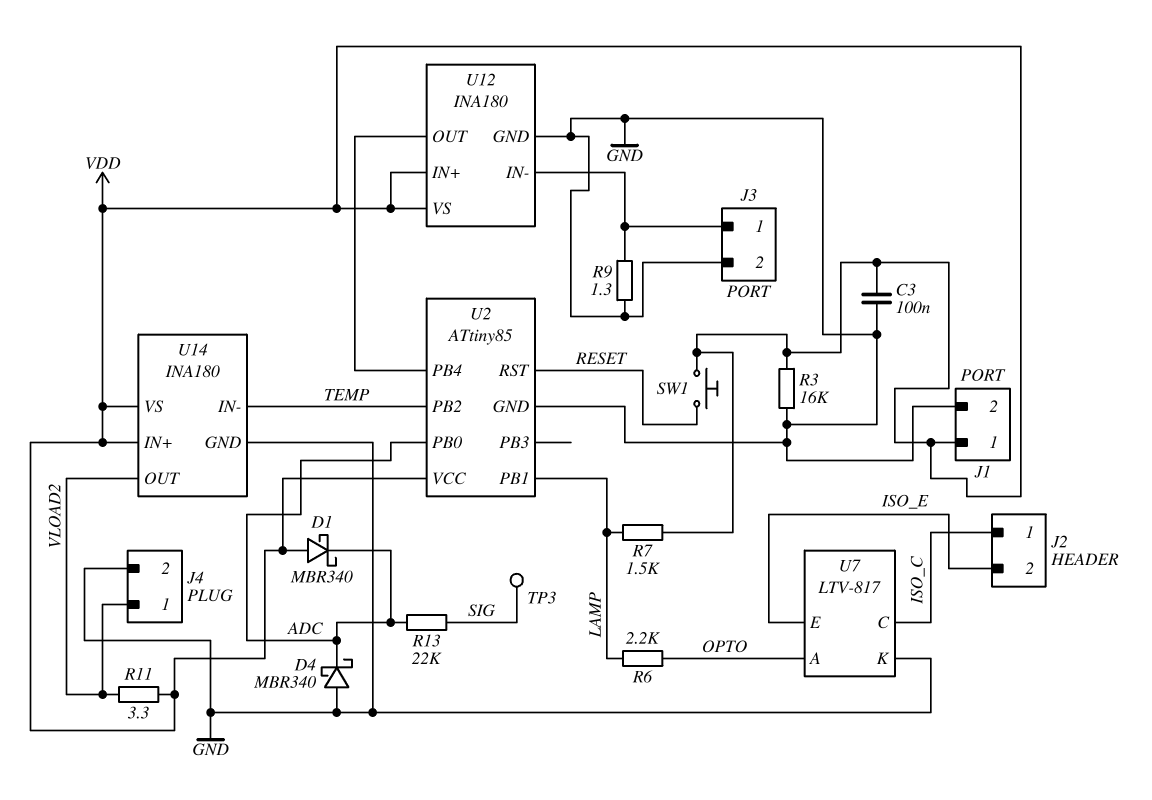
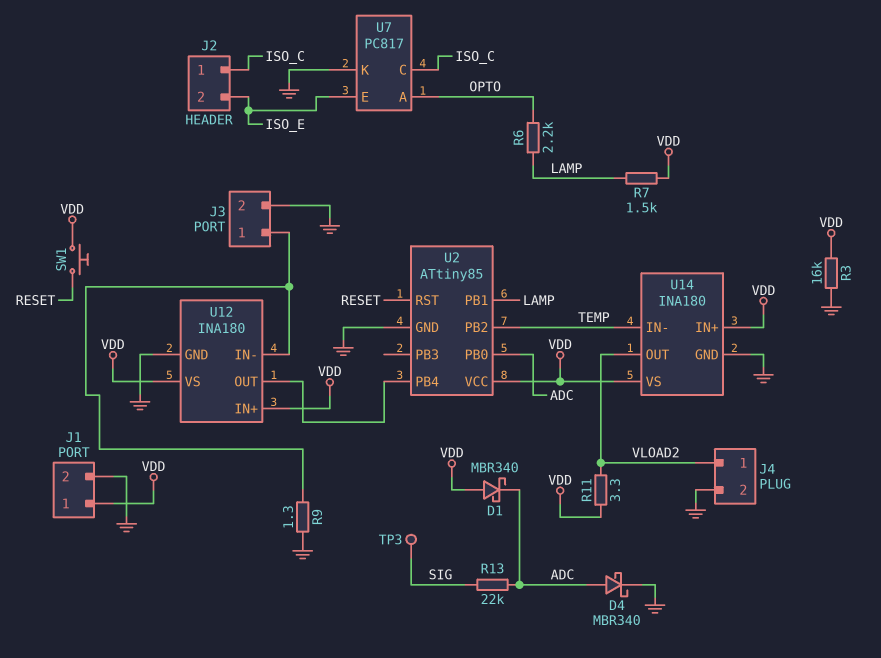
C3: 100nF (GND, VDD) -> none
D4: schottky MBR340 (A GND, K ADC) -> schottky MBR340 (A ADC, K GND)
U7: LTV-817 -> PC817

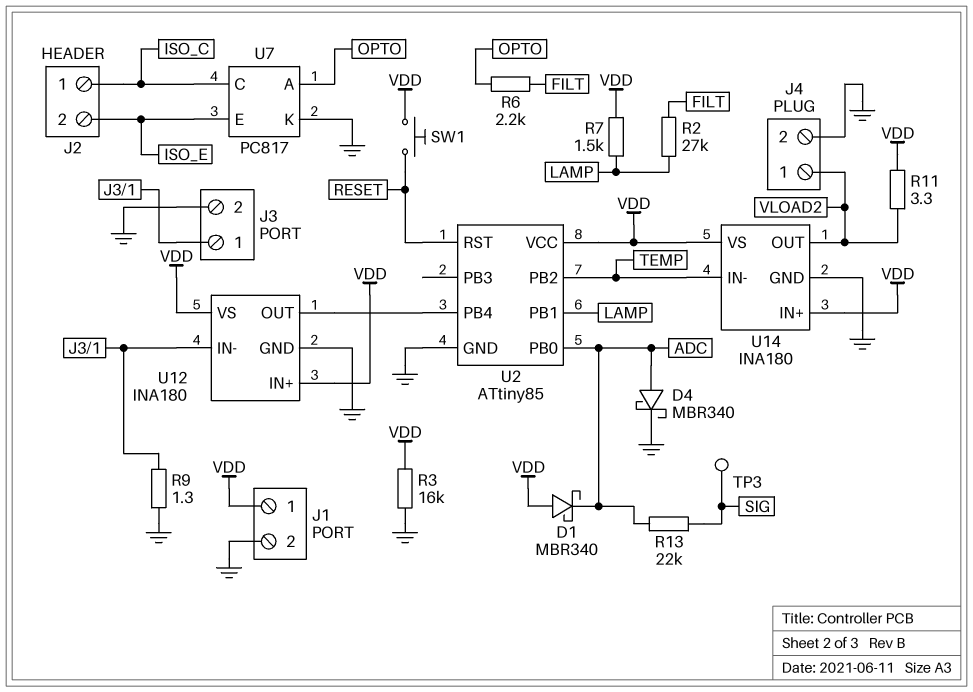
R2: none -> 27k (FILT, LAMP)
R6: 2.2k (LAMP, OPTO) -> 2.2k (FILT, OPTO)

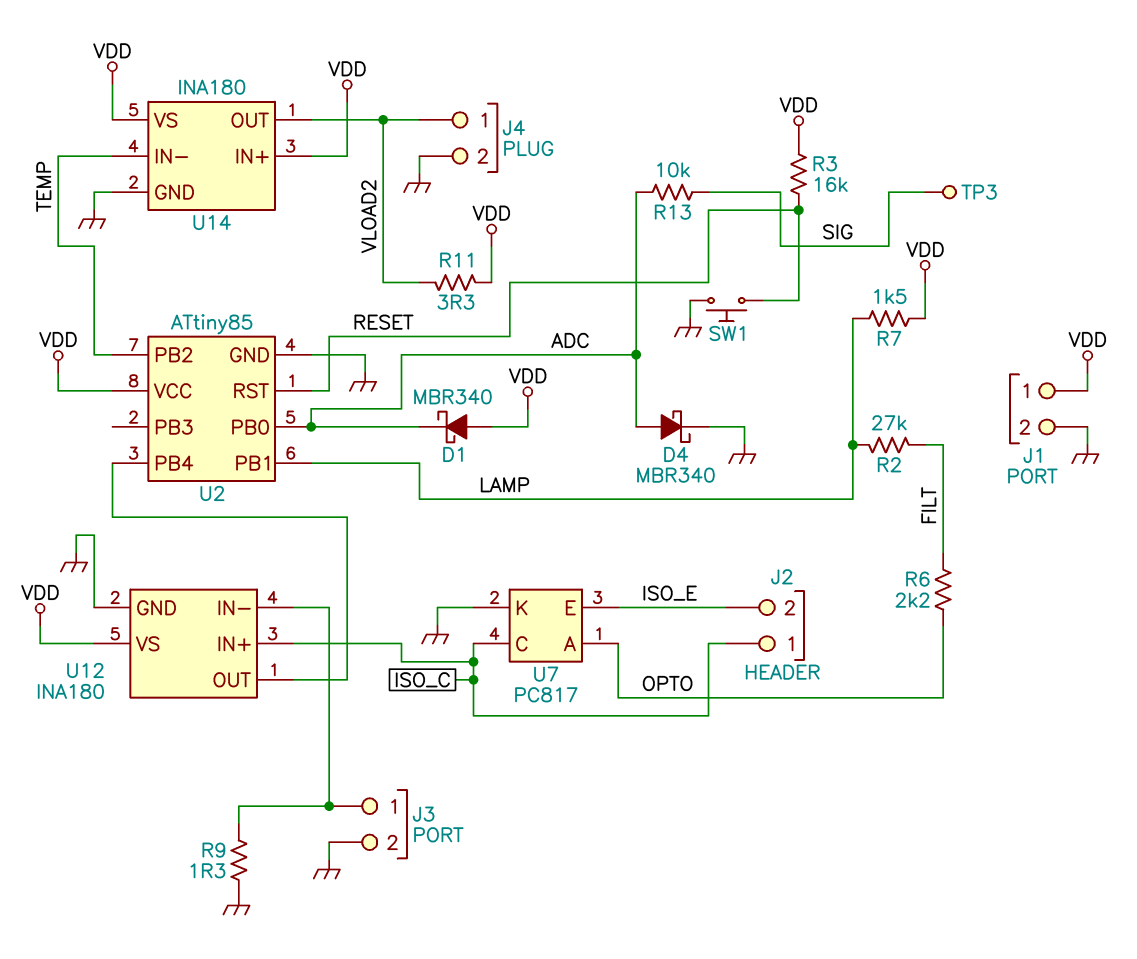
R3: 16k (GND, VDD) -> 16k (RESET, VDD)
R13: 22k (ADC, SIG) -> 10k (ADC, SIG)
SW1: button (RESET, VDD) -> button (GND, RESET)
U12 pin IN+: VDD -> ISO_C

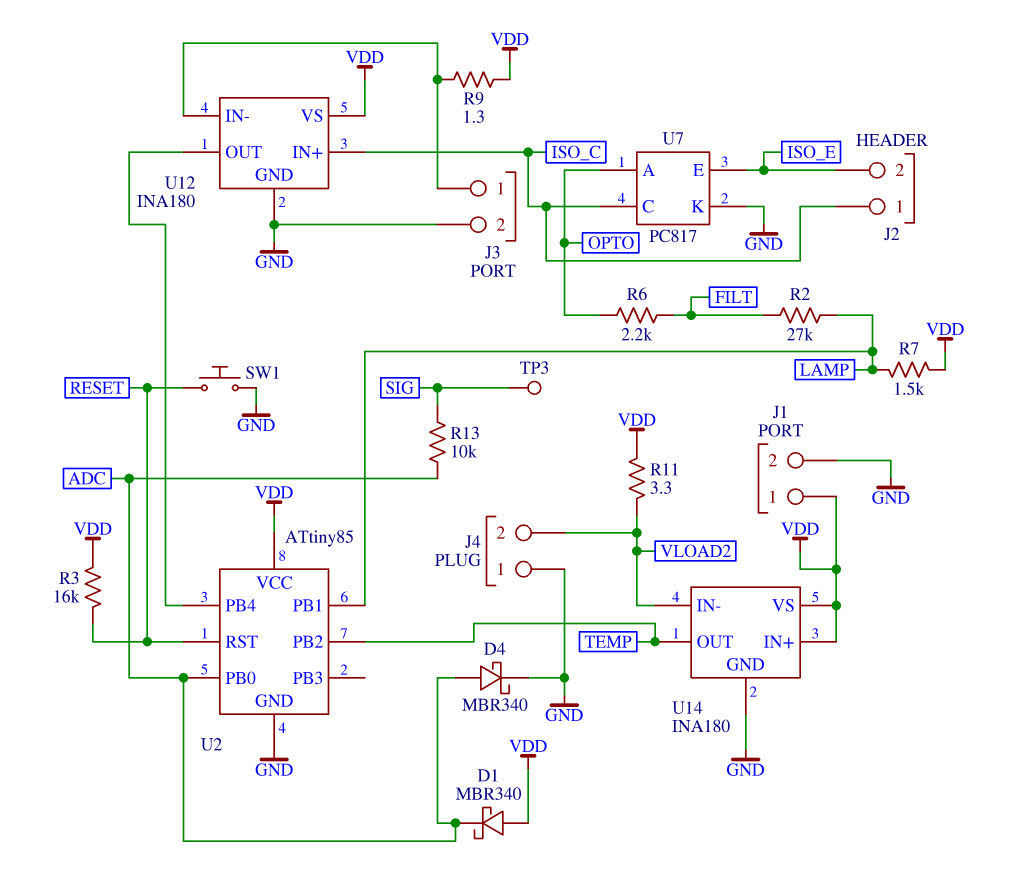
J4 pin 1: VLOAD2 -> GND
J4 pin 2: GND -> VLOAD2
R9: 1.3 (GND, J3/1) -> 1.3 (J3/1, VDD)
U14 pin IN-: TEMP -> VLOAD2
U14 pin OUT: VLOAD2 -> TEMP

